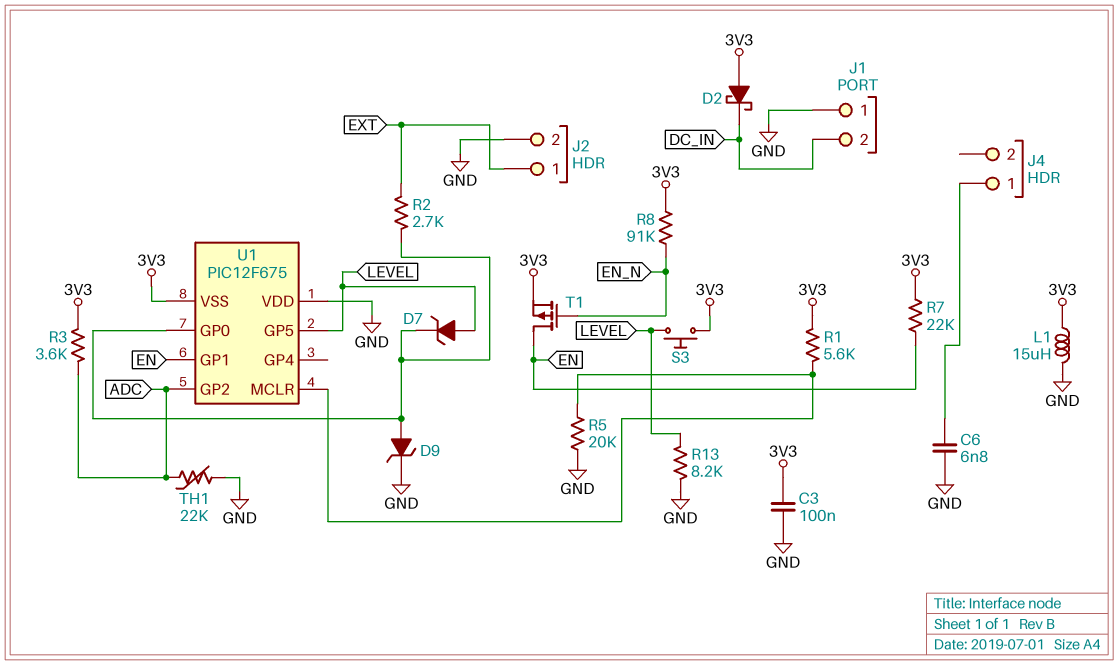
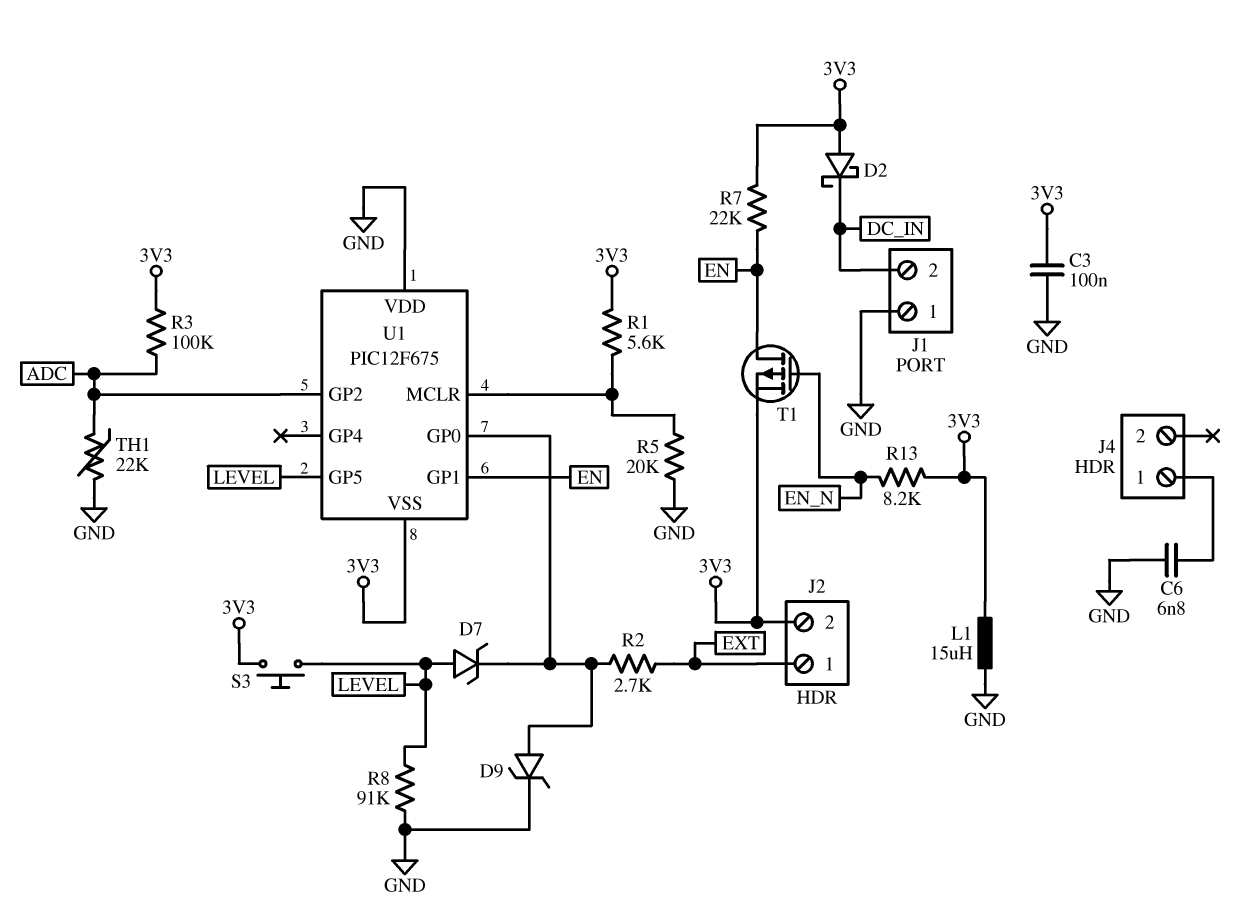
J2 pin 2: GND -> 3V3
R3: 3.6k (3V3, ADC) -> 100k (3V3, ADC)
R8: 91k (3V3, EN_N) -> 91k (GND, LEVEL)
R13: 8.2k (GND, LEVEL) -> 8.2k (3V3, EN_N)

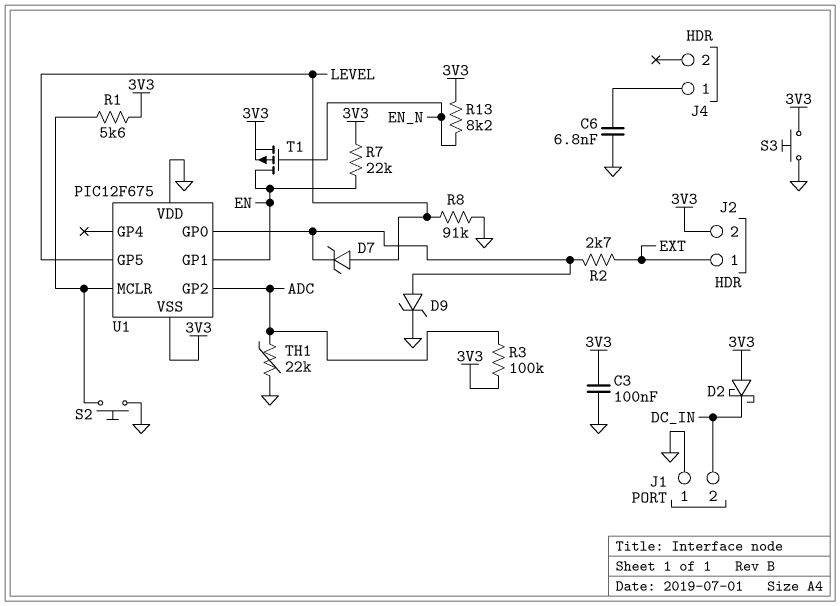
L1: 15uH (3V3, GND) -> none
R5: 20k (GND, U1/MCLR) -> none
S2: none -> button (GND, U1/MCLR)
S3: button (3V3, LEVEL) -> button (3V3, GND)

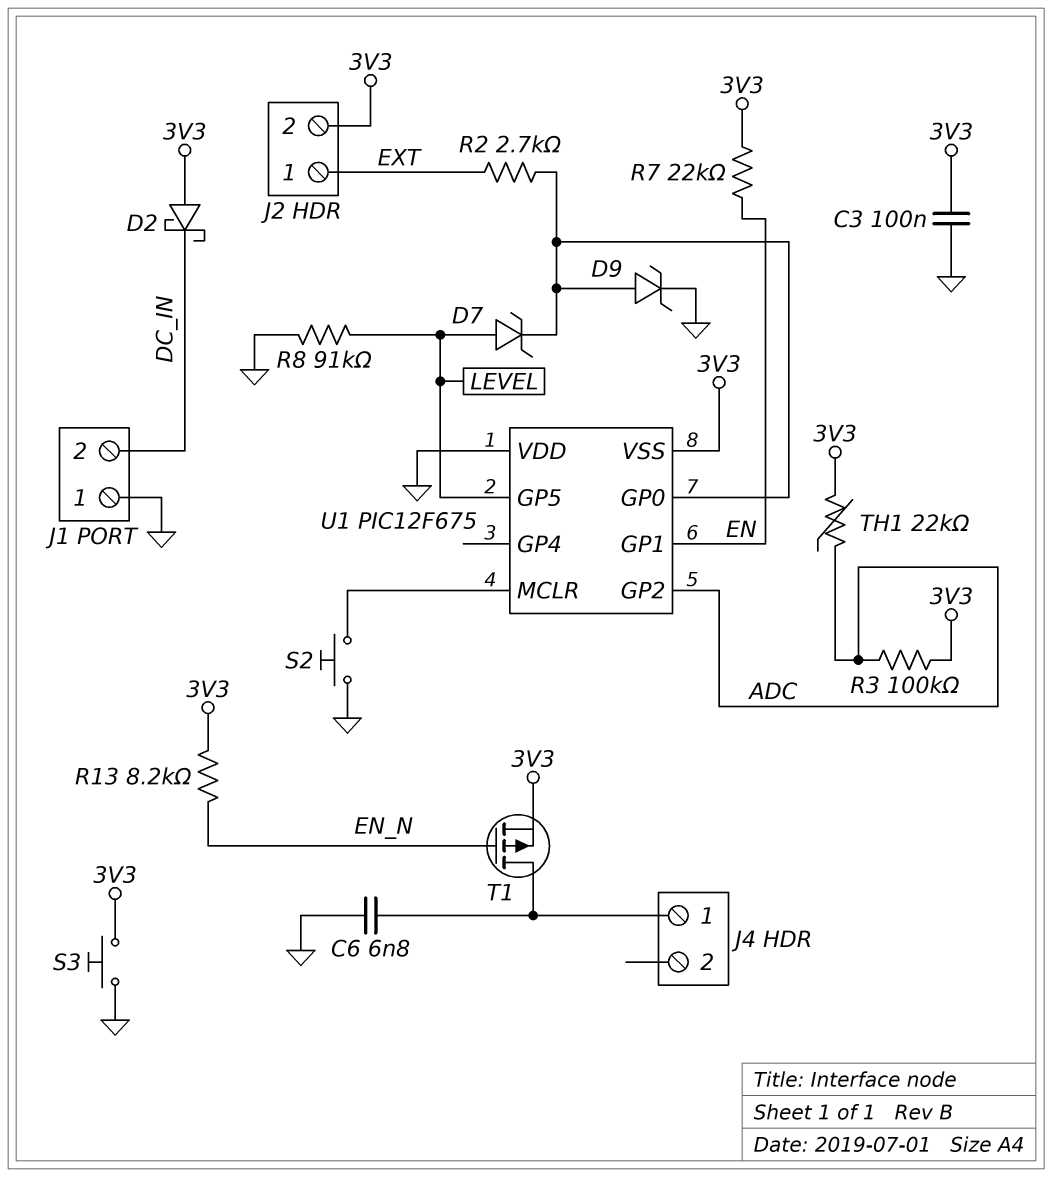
R1: 5.6k (3V3, U1/MCLR) -> none
T1: PMOS (G EN_N, D EN, S 3V3) -> PMOS (G EN_N, D J4/1, S 3V3)
TH1: 22k (ADC, GND) -> 22k (3V3, ADC)

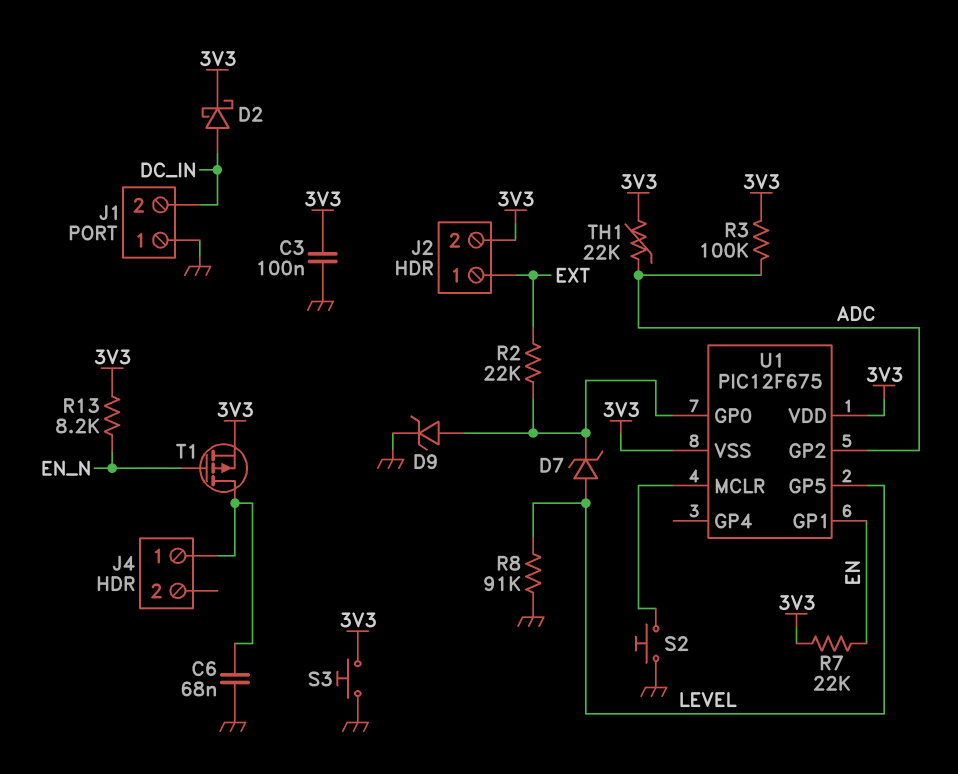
C6: 6.8nF (GND, J4/1) -> 68nF (GND, J4/1)
D2: schottky (A 3V3, K DC_IN) -> schottky (A DC_IN, K 3V3)
R2: 2.7k (EXT, U1/GP0) -> 22k (EXT, U1/GP0)
U1 pin VDD: GND -> 3V3

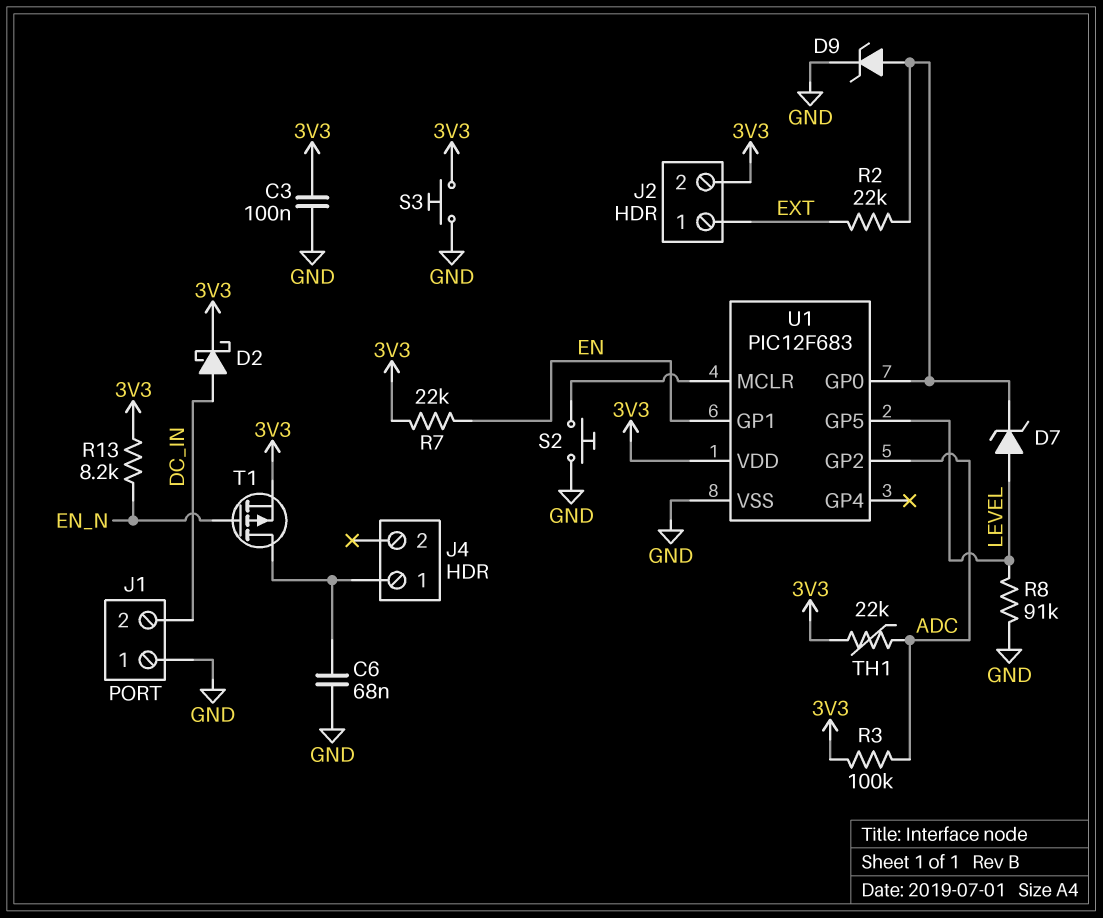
U1: PIC12F675 -> PIC12F683
U1 pin VSS: 3V3 -> GND

